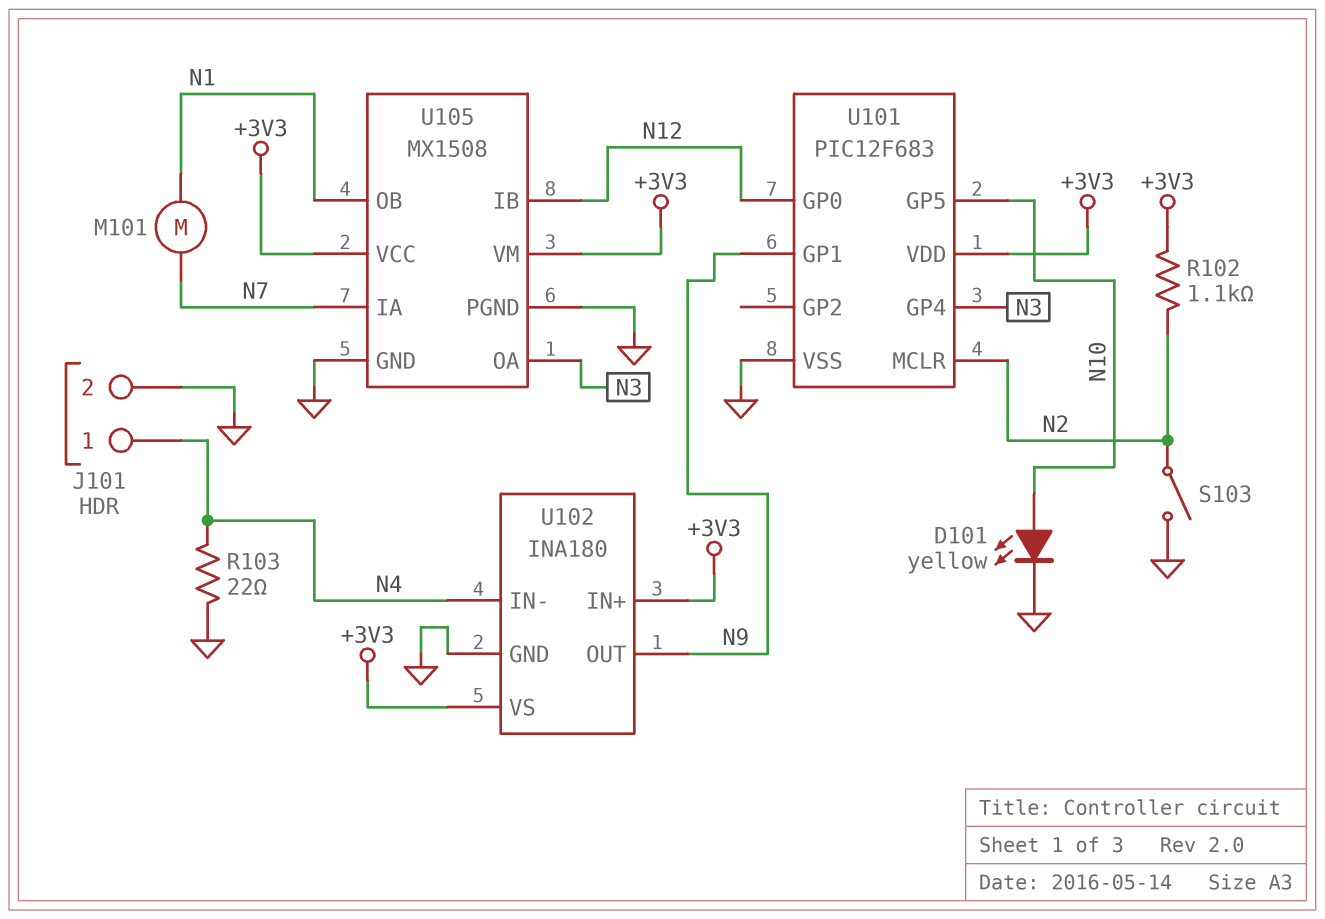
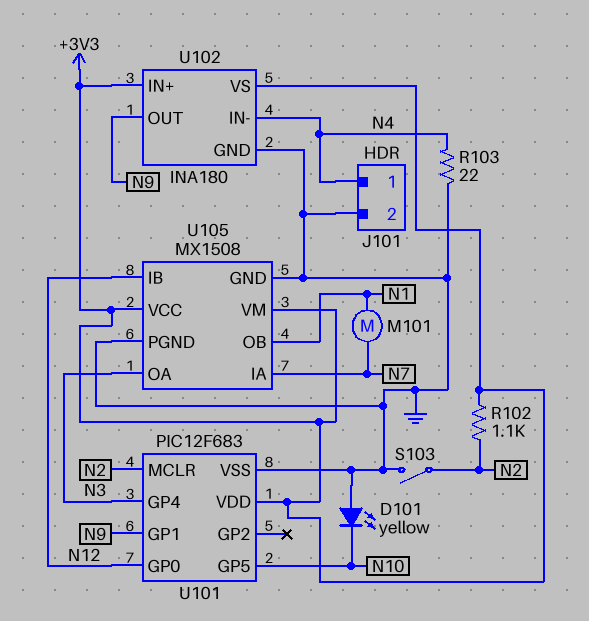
D101: LED yellow (A N10, K GND) -> LED yellow (A GND, K N10)

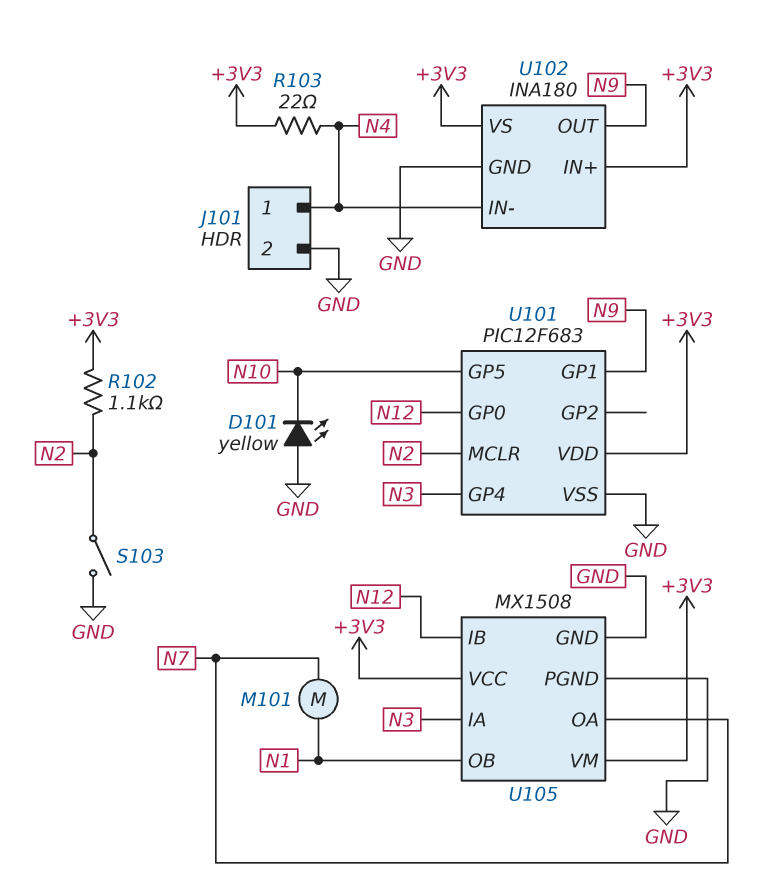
R103: 22 (GND, N4) -> 22 (+3V3, N4)
U105 pin IA: N7 -> N3
U105 pin OA: N3 -> N7

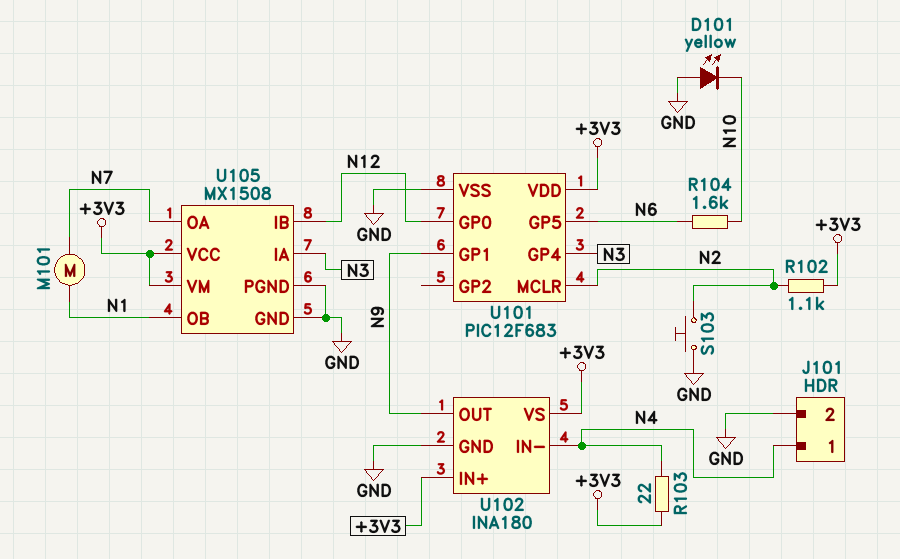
R104: none -> 1.6k (N6, N10)
S103: switch (GND, N2) -> button (GND, N2)
U101 pin GP5: N10 -> N6

